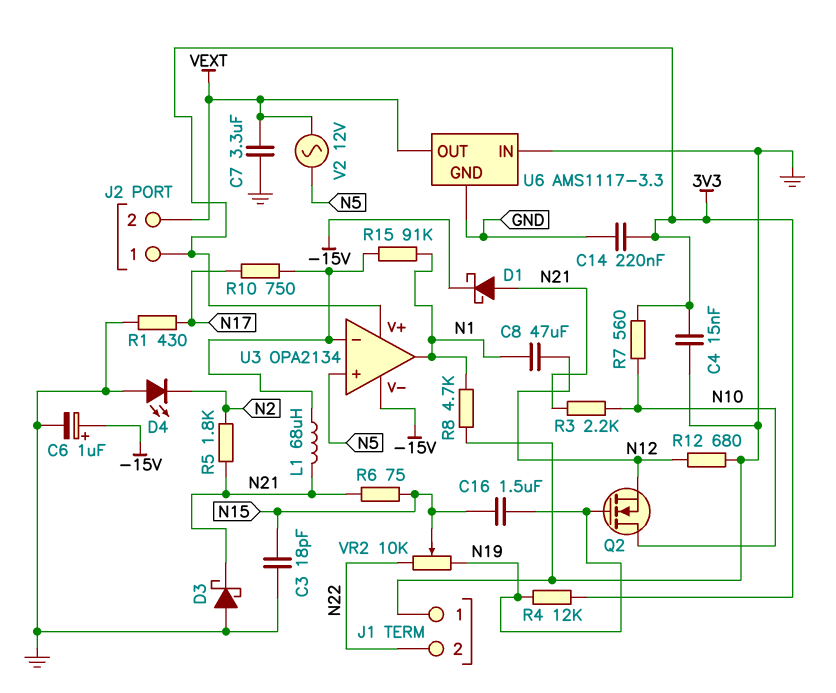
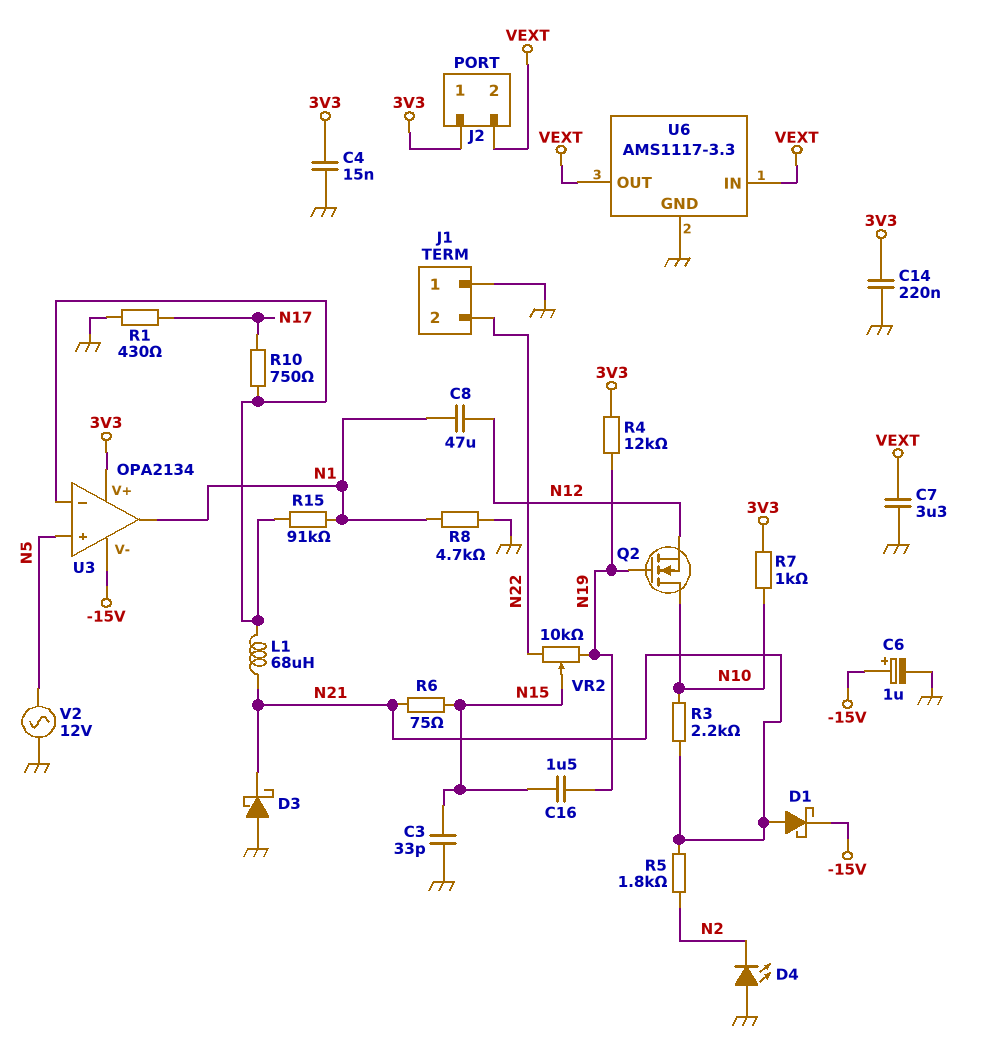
C3: 18pF (GND, N15) -> 33pF (GND, N15)
R7: 560 (3V3, N10) -> 1k (3V3, N10)
R12: 680 (GND, N12) -> none
U6 pin IN: GND -> VEXT
V2: AC 12V (N5, VEXT) -> AC 12V (GND, N5)

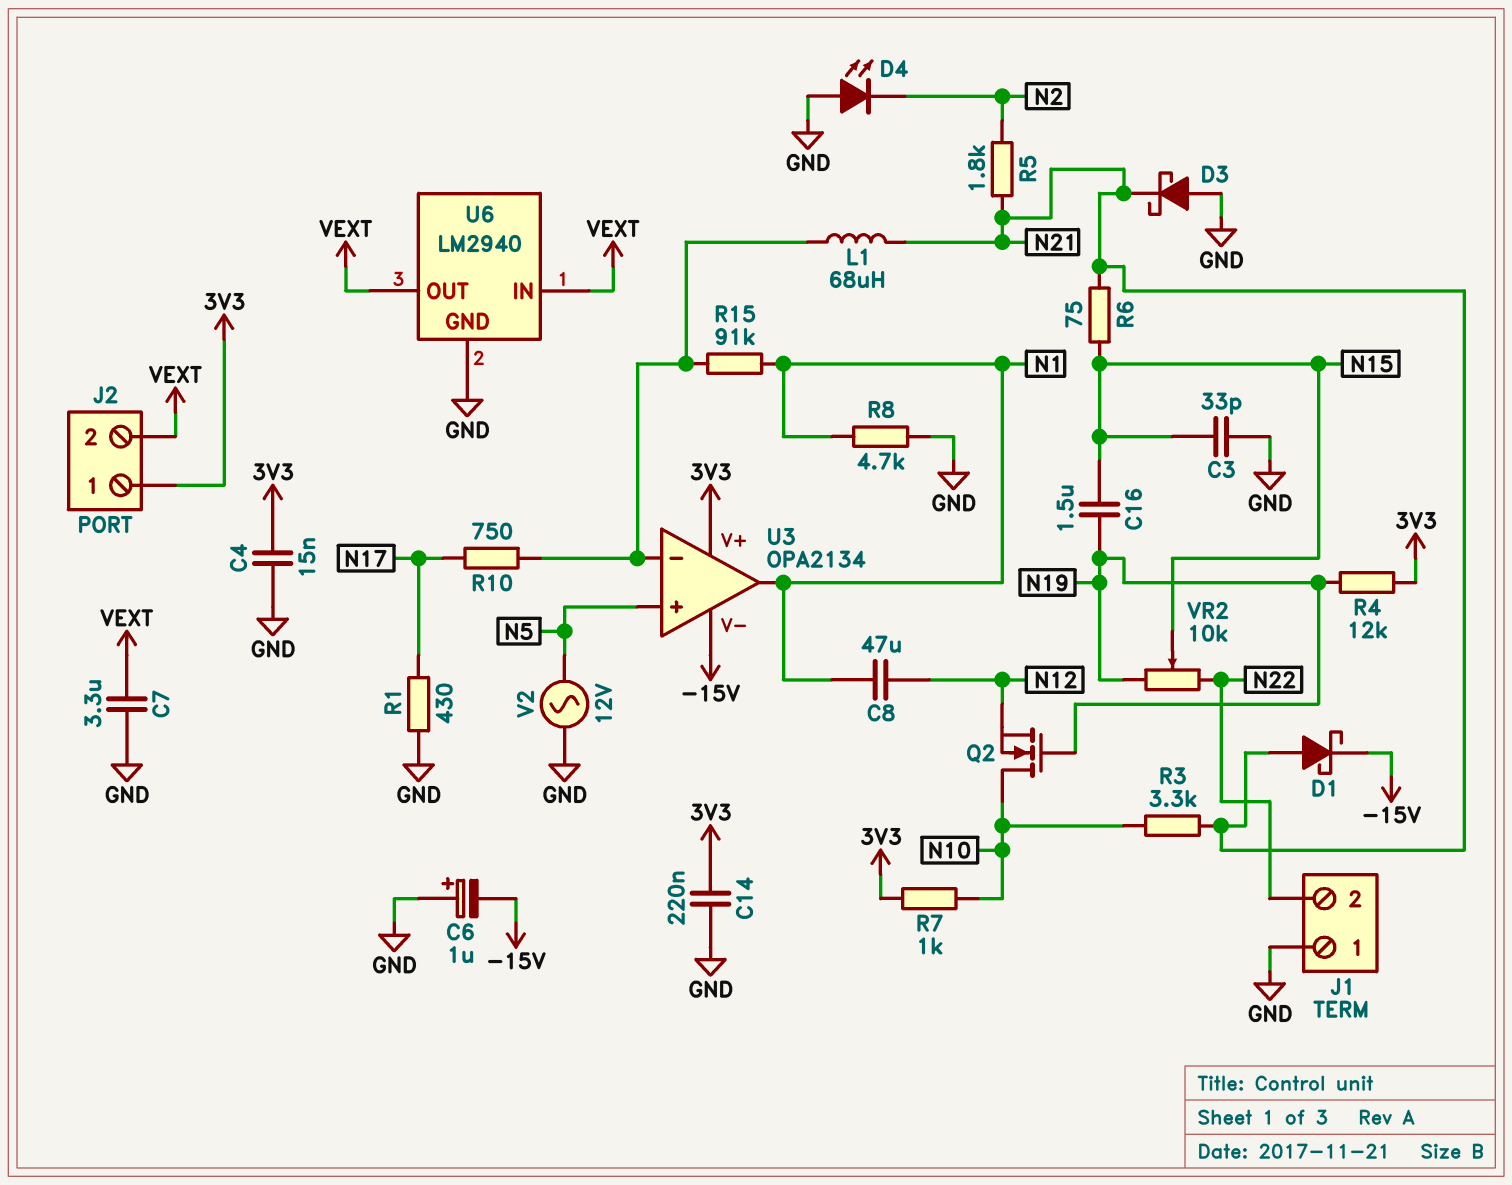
C6: 1uF (plus -15V, minus GND) -> 1uF (plus GND, minus -15V)
R3: 2.2k (N10, N21) -> 3.3k (N10, N21)
U6: AMS1117-3.3 -> LM2940

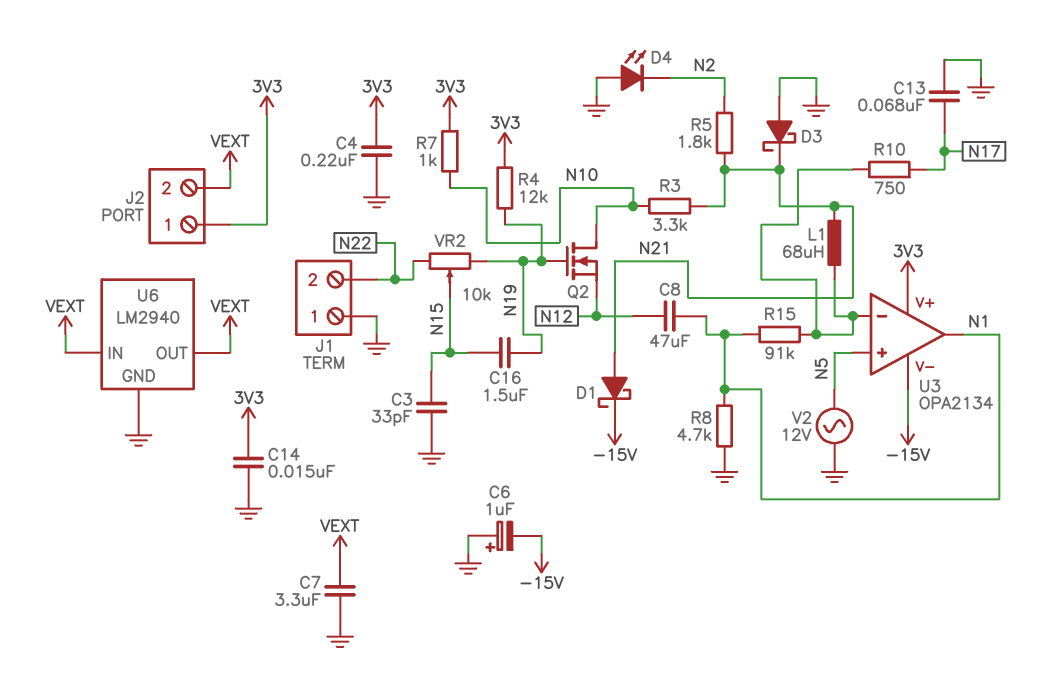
C4: 15nF (3V3, GND) -> 220nF (3V3, GND)
C13: none -> 68nF (GND, N17)
C14: 220nF (3V3, GND) -> 15nF (3V3, GND)
R1: 430 (GND, N17) -> none
R6: 75 (N15, N21) -> none

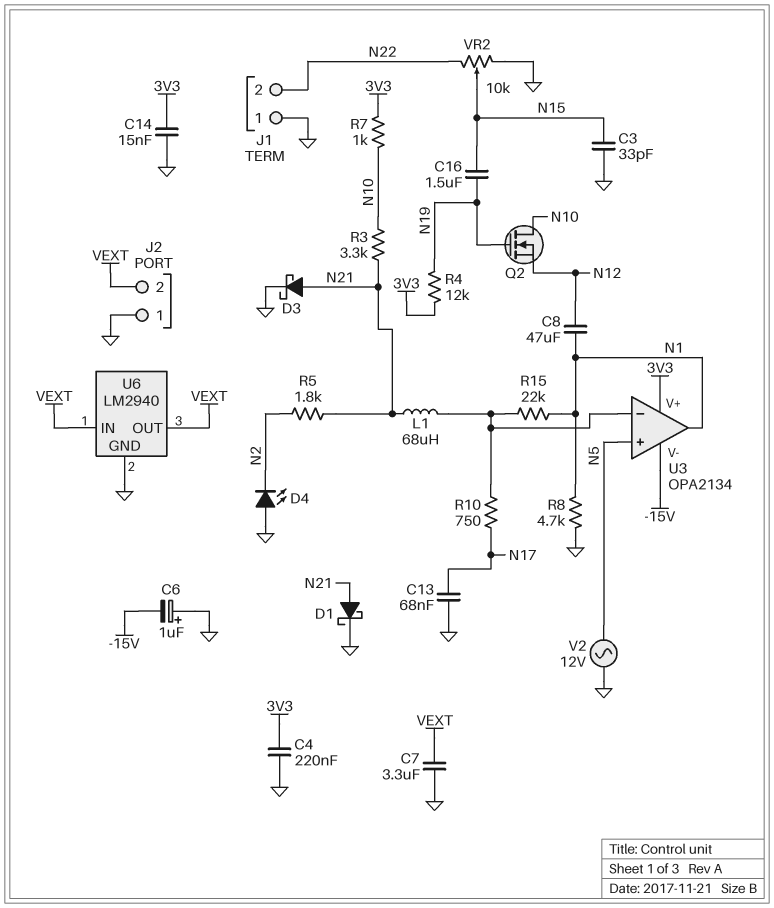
D1: schottky (A N21, K -15V) -> schottky (A N21, K GND)
D3: schottky (A GND, K N21) -> schottky (A N21, K GND)
J2 pin 1: 3V3 -> GND
R15: 91k (N1, U3/in-) -> 22k (N1, U3/in-)
VR2: 10k (N19, N22, wiper N15) -> 10k (GND, N22, wiper N15)

